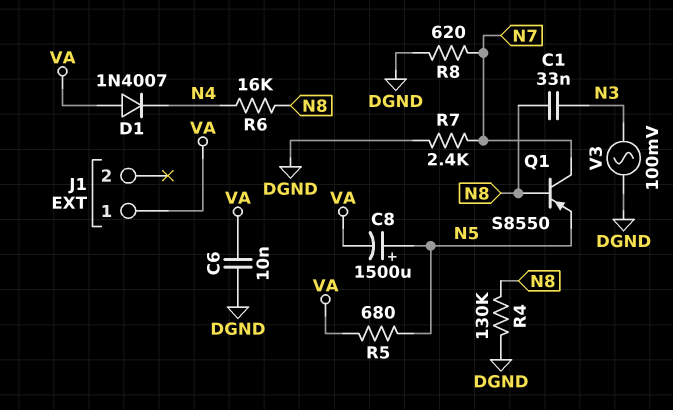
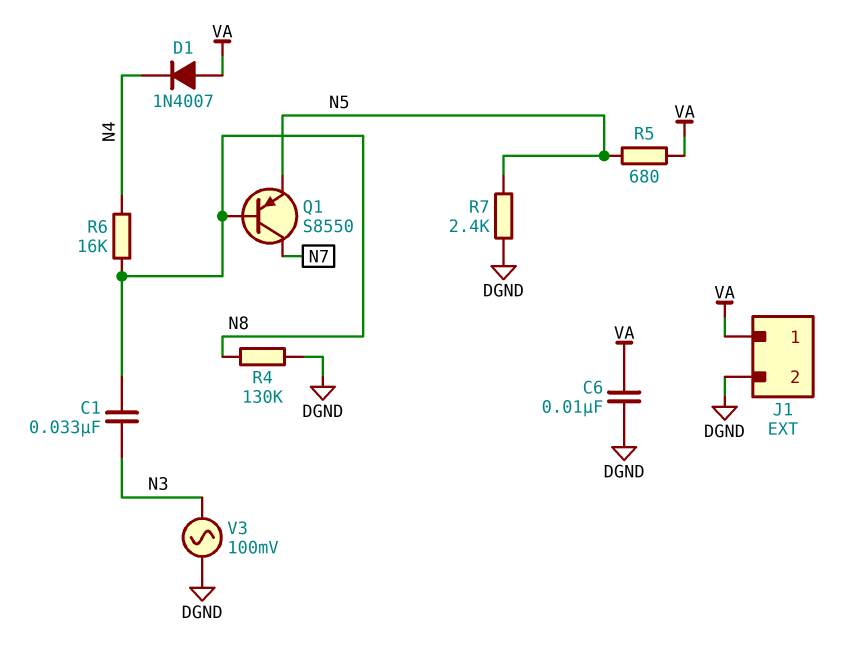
C8: 1500uF (plus N5, minus VA) -> none
J1 pin 2: none -> DGND
R7: 2.4k (DGND, N7) -> 2.4k (DGND, N5)
R8: 620 (DGND, N7) -> none

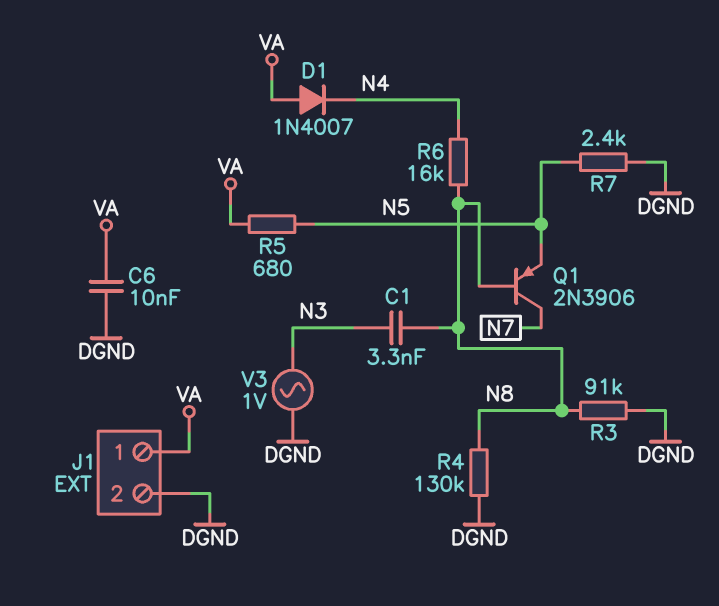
C1: 33nF (N3, N8) -> 3.3nF (N3, N8)
Q1: PNP S8550 (B N8, C N7, E N5) -> PNP 2N3906 (B N8, C N7, E N5)
R3: none -> 91k (DGND, N8)
V3: AC 100mV (DGND, N3) -> AC 1V (DGND, N3)

